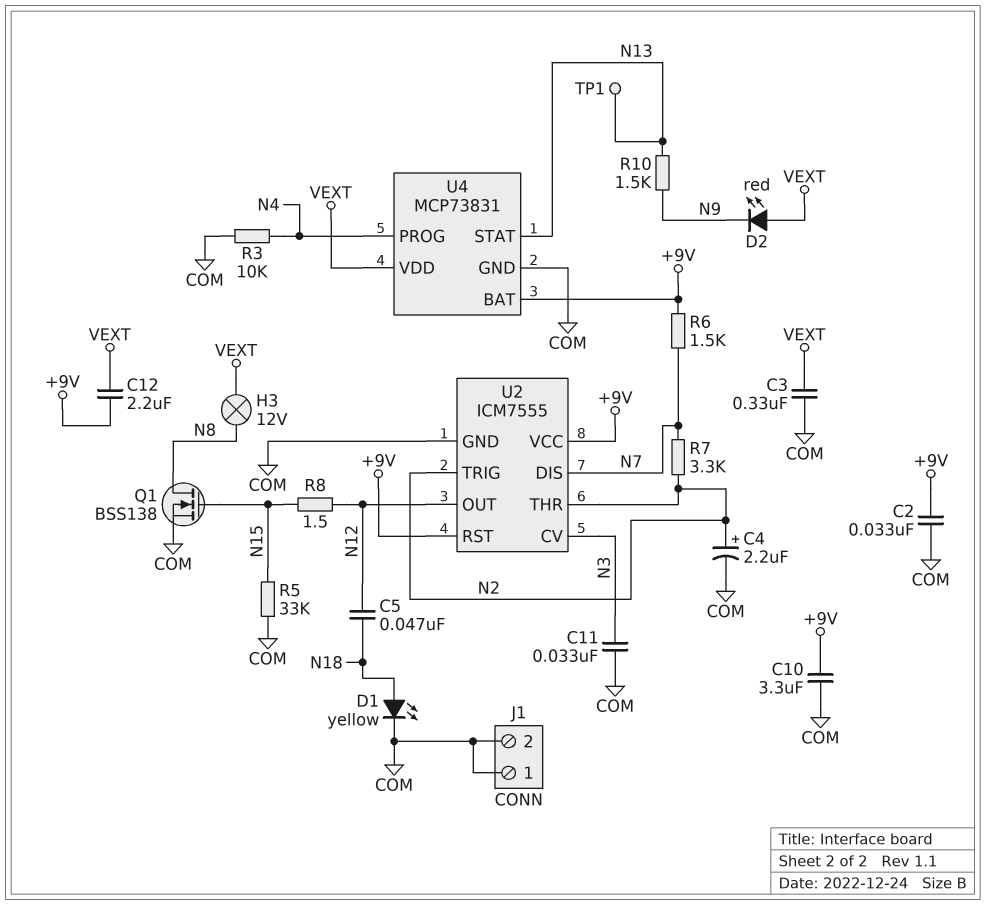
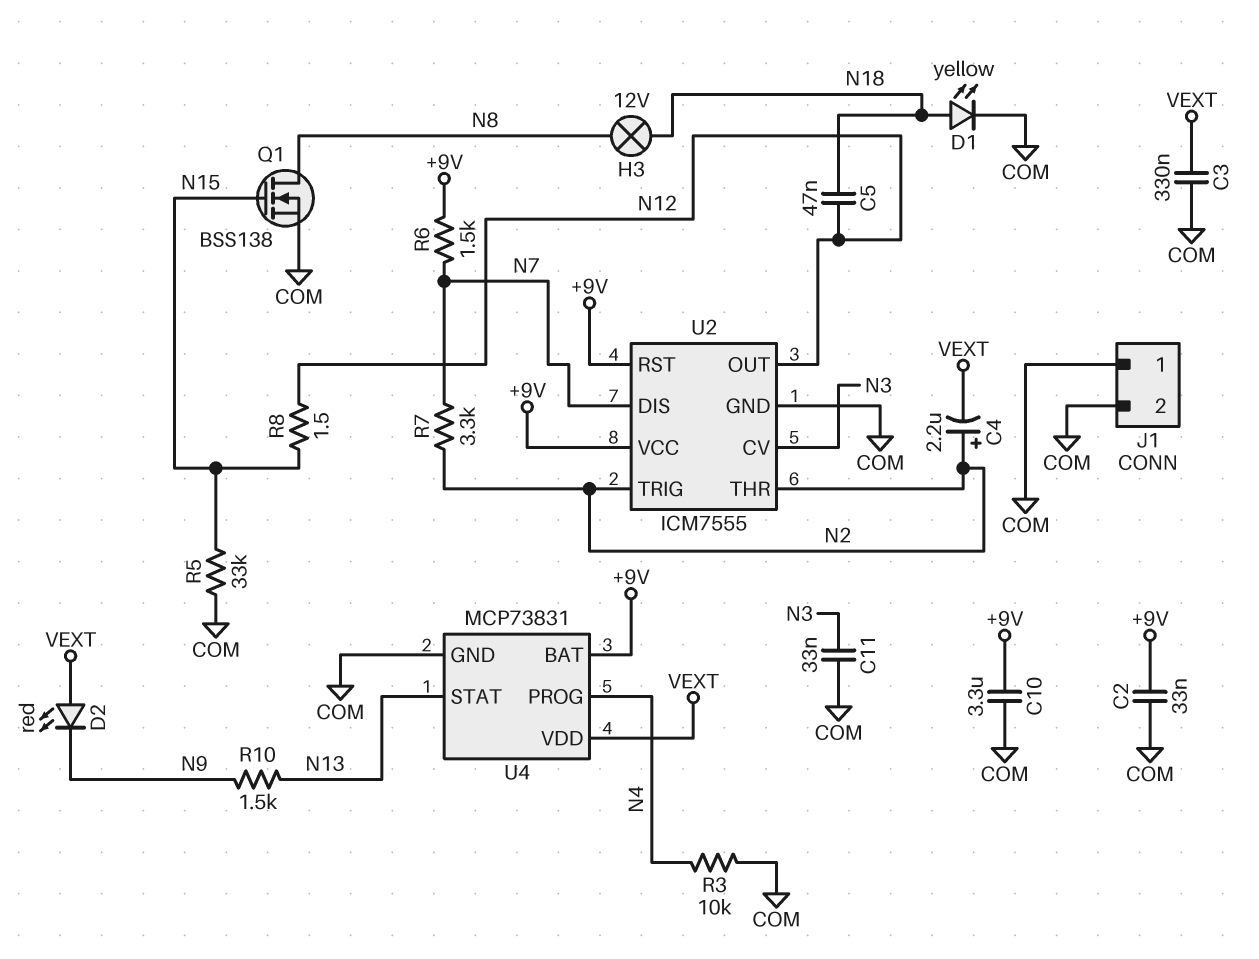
C4: 2.2uF (plus N2, minus COM) -> 2.2uF (plus N2, minus VEXT)
C12: 2.2uF (+9V, VEXT) -> none
H3: lamp 12V (N8, VEXT) -> lamp 12V (N8, N18)
TP1: test point (N13) -> none

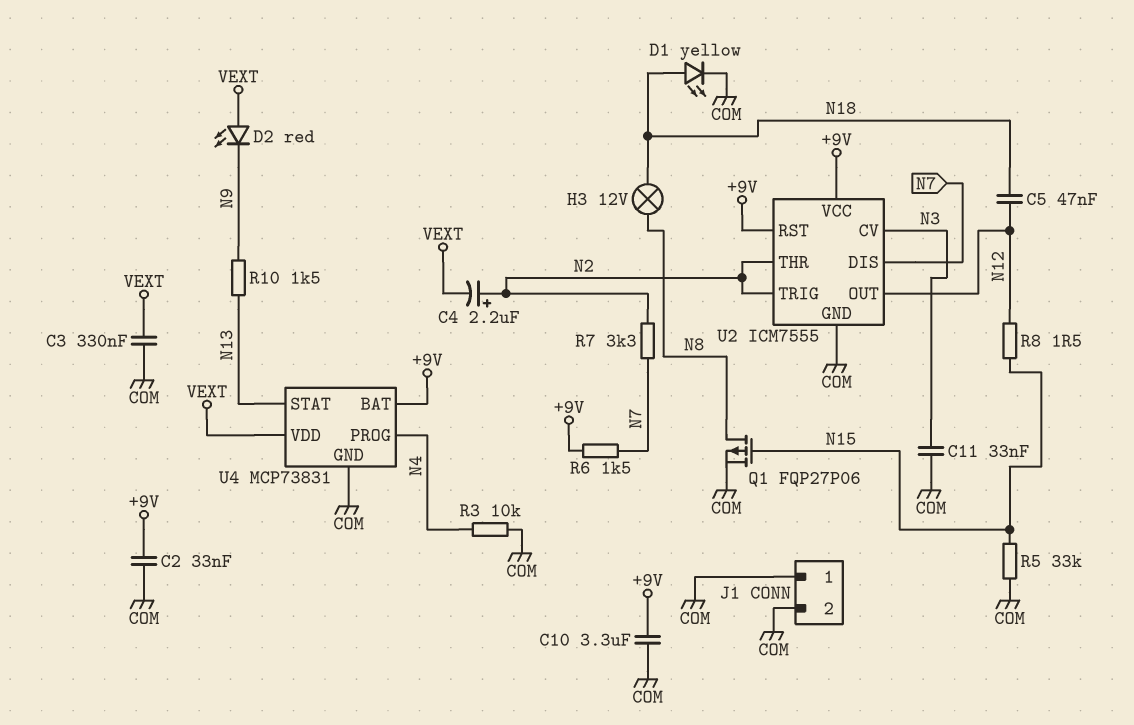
Q1: NMOS BSS138 (G N15, D N8, S COM) -> PMOS FQP27P06 (G N15, D N8, S COM)

